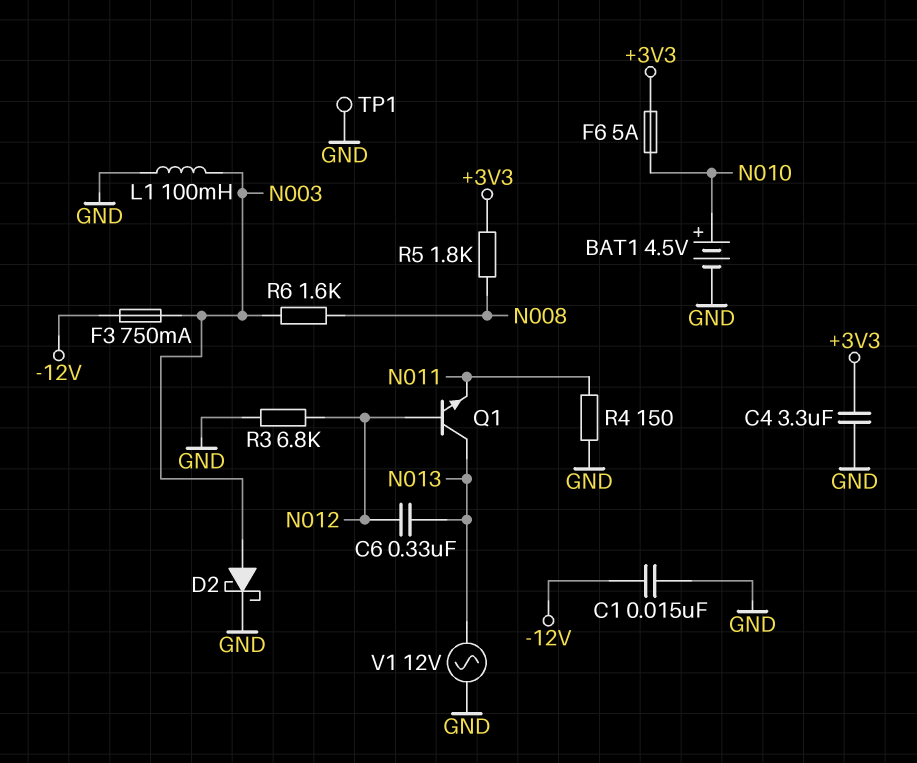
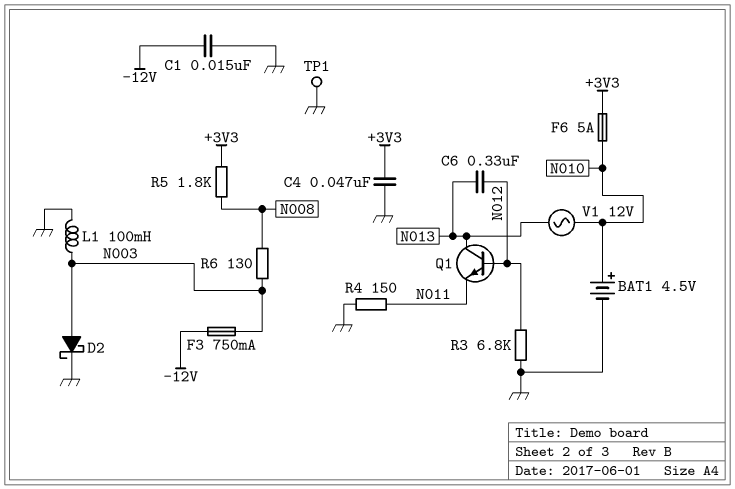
C4: 3.3uF (+3V3, GND) -> 47nF (+3V3, GND)
R6: 1.6k (N003, N008) -> 130 (N003, N008)
V1: AC 12V (GND, N013) -> AC 12V (N010, N013)

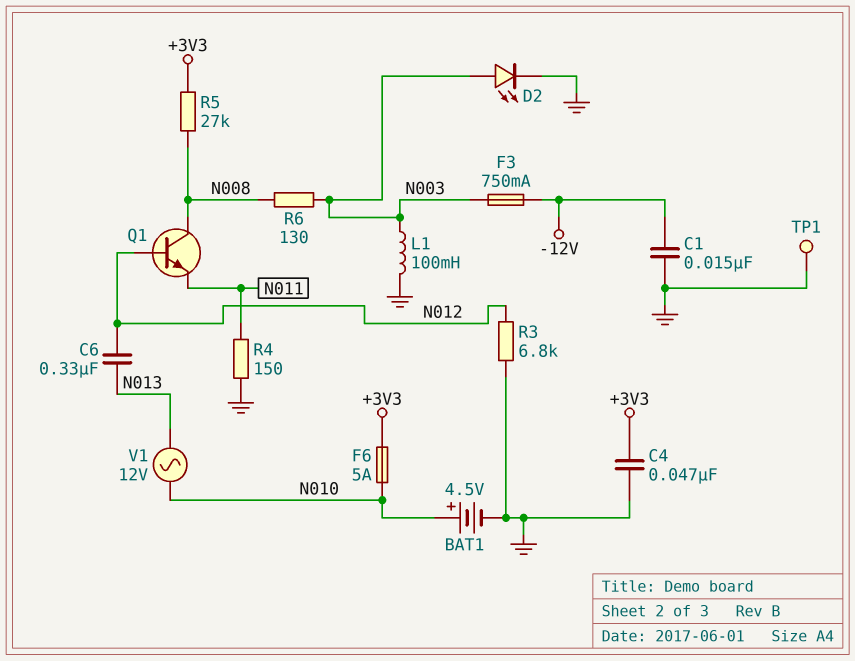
D2: schottky (A N003, K GND) -> LED (A N003, K GND)
Q1: NPN (B N012, C N013, E N011) -> NPN (B N012, C N008, E N011)
R5: 1.8k (+3V3, N008) -> 27k (+3V3, N008)

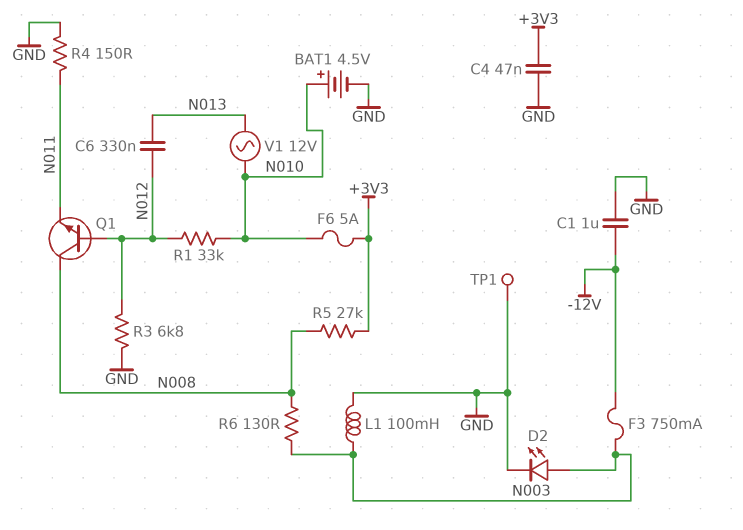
C1: 15nF (-12V, GND) -> 1uF (-12V, GND)
R1: none -> 33k (N010, N012)

